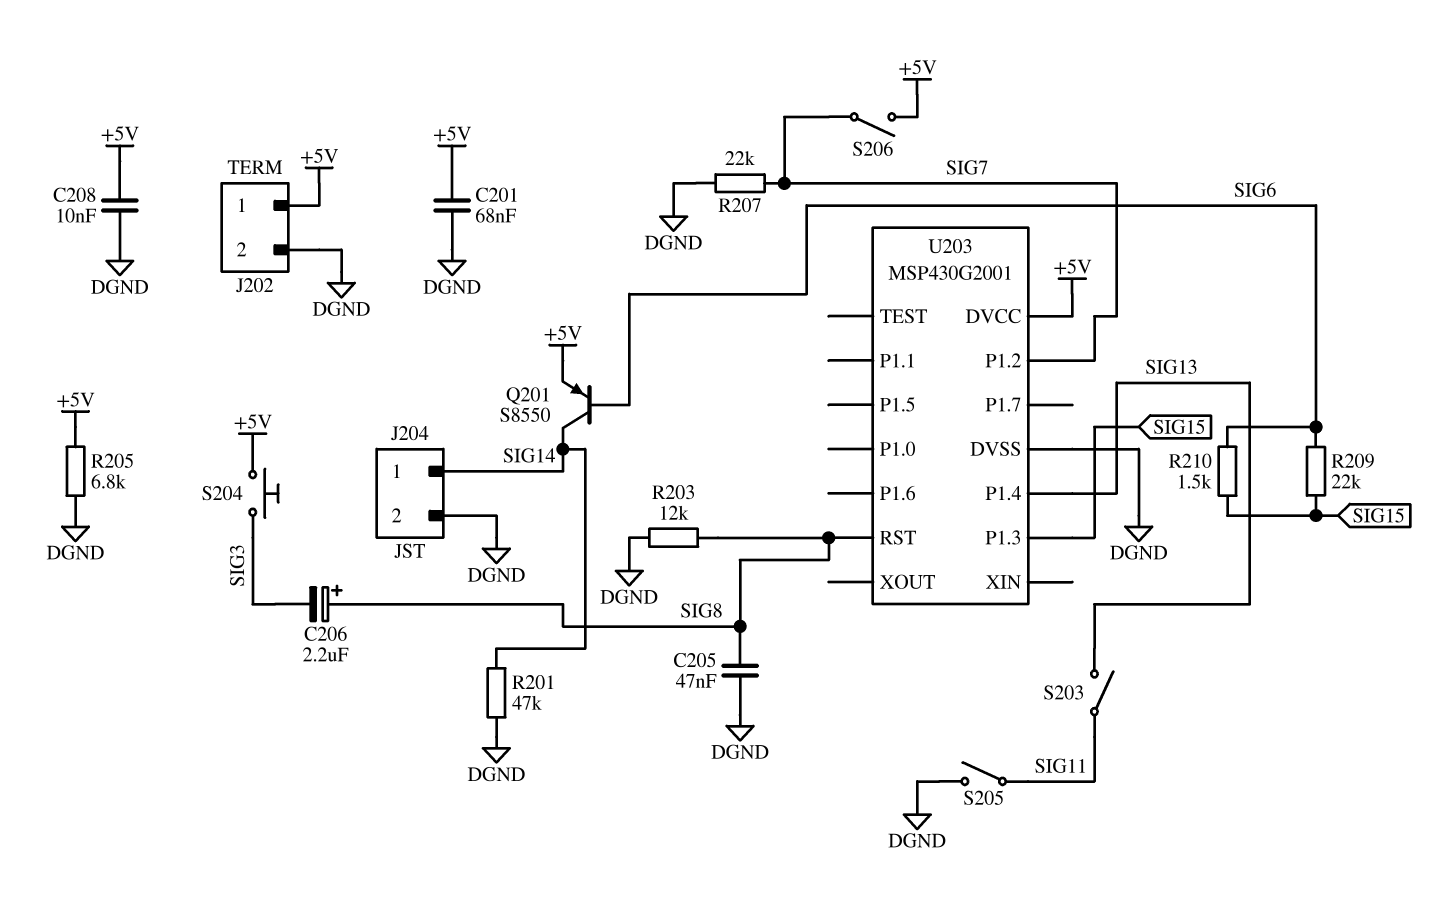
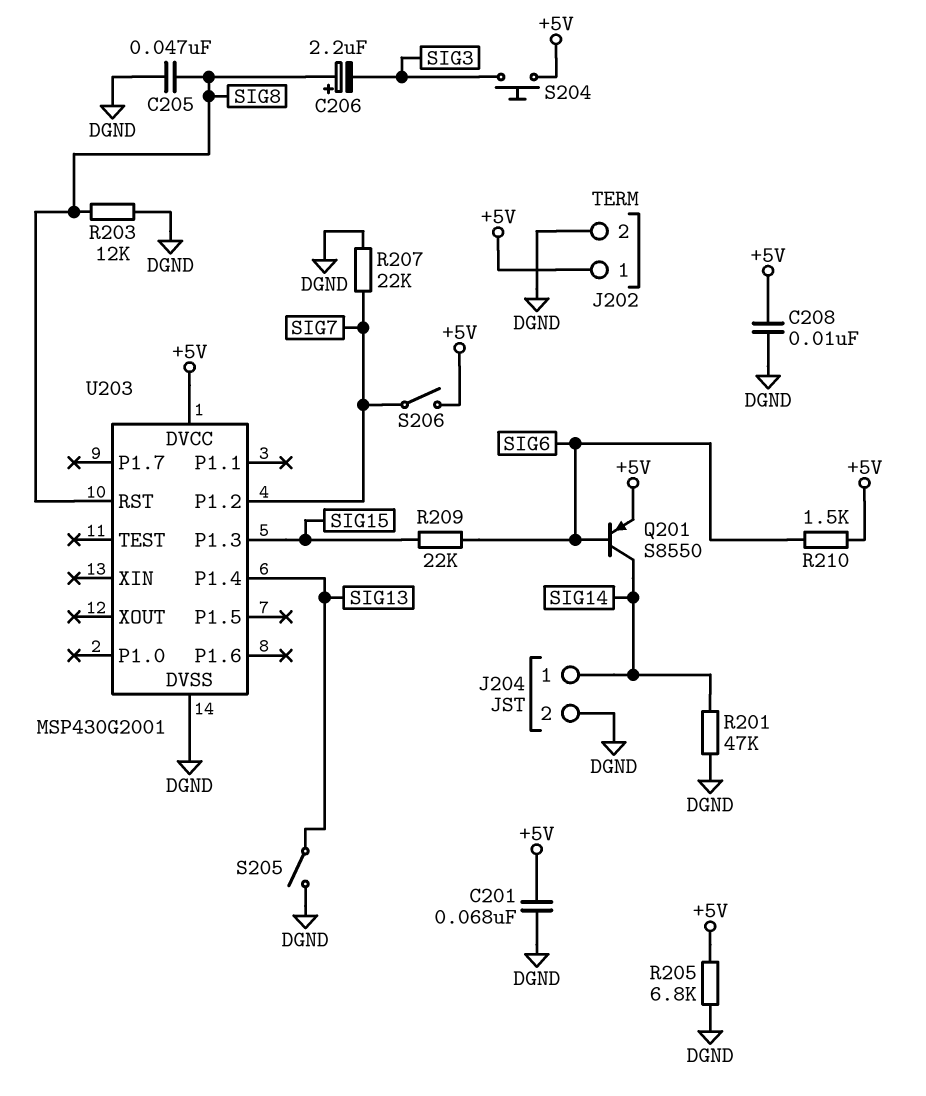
R210: 1.5k (SIG6, SIG15) -> 1.5k (+5V, SIG6)
S203: switch (SIG11, SIG13) -> none
S205: switch (DGND, SIG11) -> switch (DGND, SIG13)

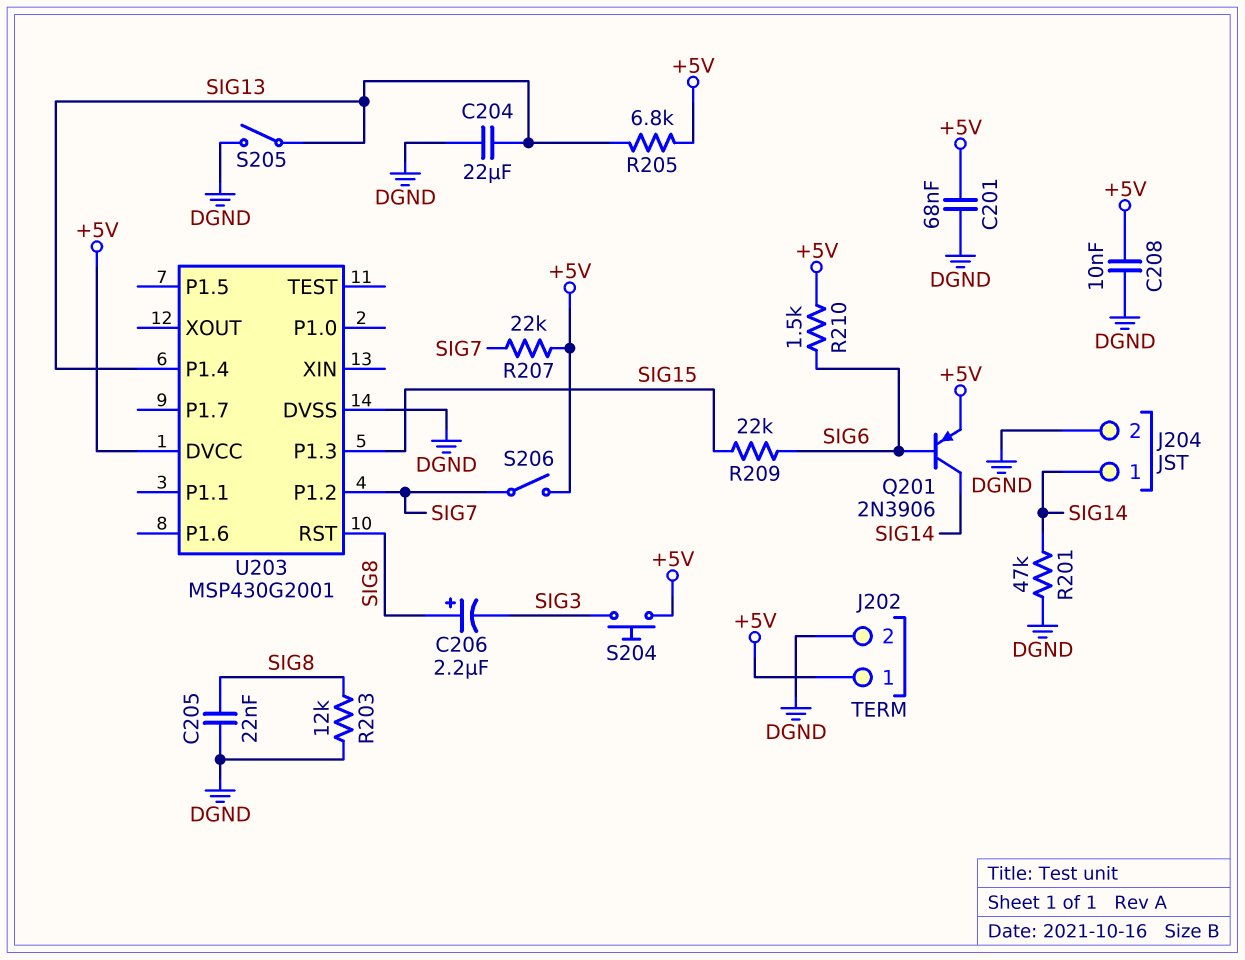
C204: none -> 22uF (DGND, SIG13)
C205: 47nF (DGND, SIG8) -> 22nF (DGND, SIG8)
Q201: PNP S8550 (B SIG6, C SIG14, E +5V) -> PNP 2N3906 (B SIG6, C SIG14, E +5V)
R205: 6.8k (+5V, DGND) -> 6.8k (+5V, SIG13)
R207: 22k (DGND, SIG7) -> 22k (+5V, SIG7)

